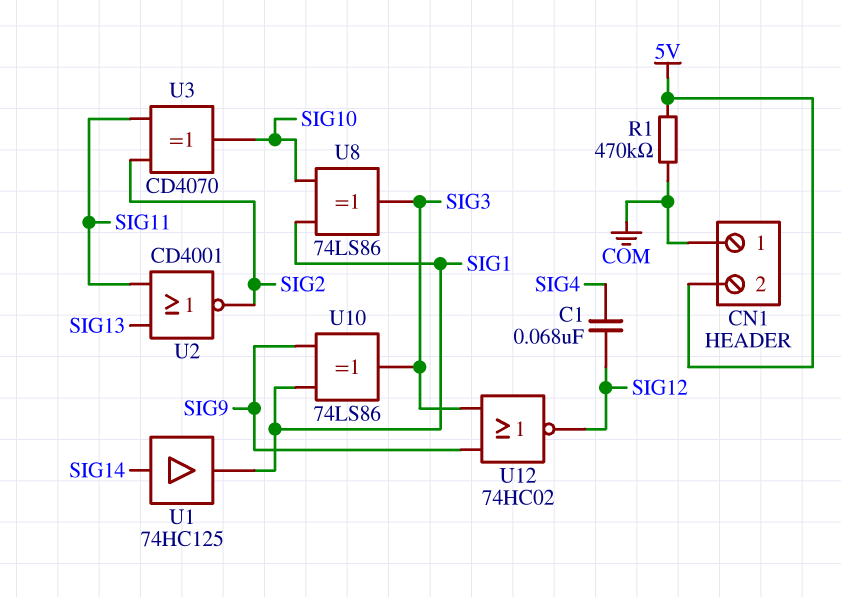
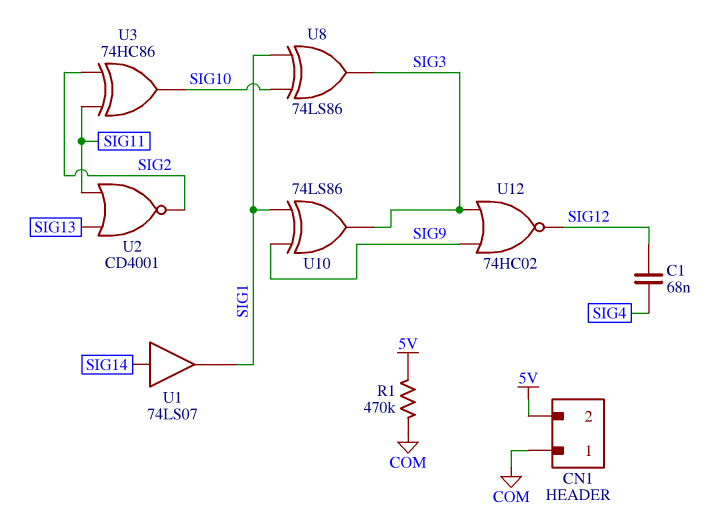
U1: buffer 74HC125 (in SIG14, out SIG1) -> buffer 74LS07 (in SIG14, out SIG1)
U3: XOR CD4070 (in SIG2, in SIG11, out SIG10) -> XOR 74HC86 (in SIG2, in SIG11, out SIG10)

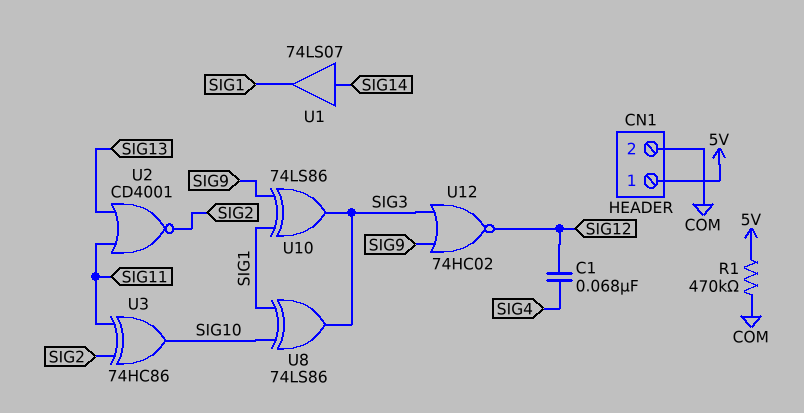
CN1 pin 1: COM -> 5V
CN1 pin 2: 5V -> COM

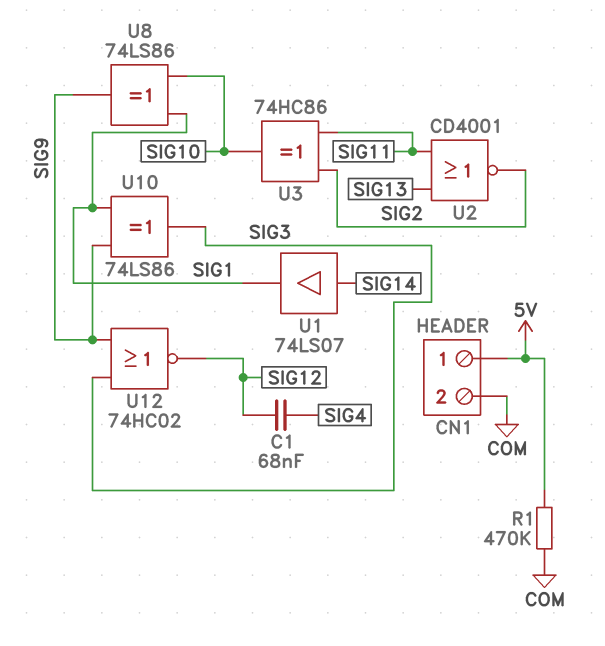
U8: XOR 74LS86 (in SIG1, in SIG10, out SIG3) -> XOR 74LS86 (in SIG1, in SIG10, out SIG9)

